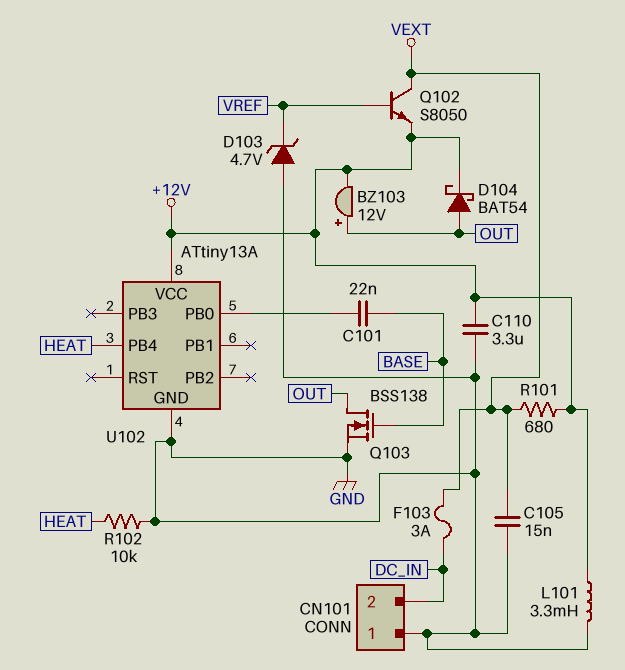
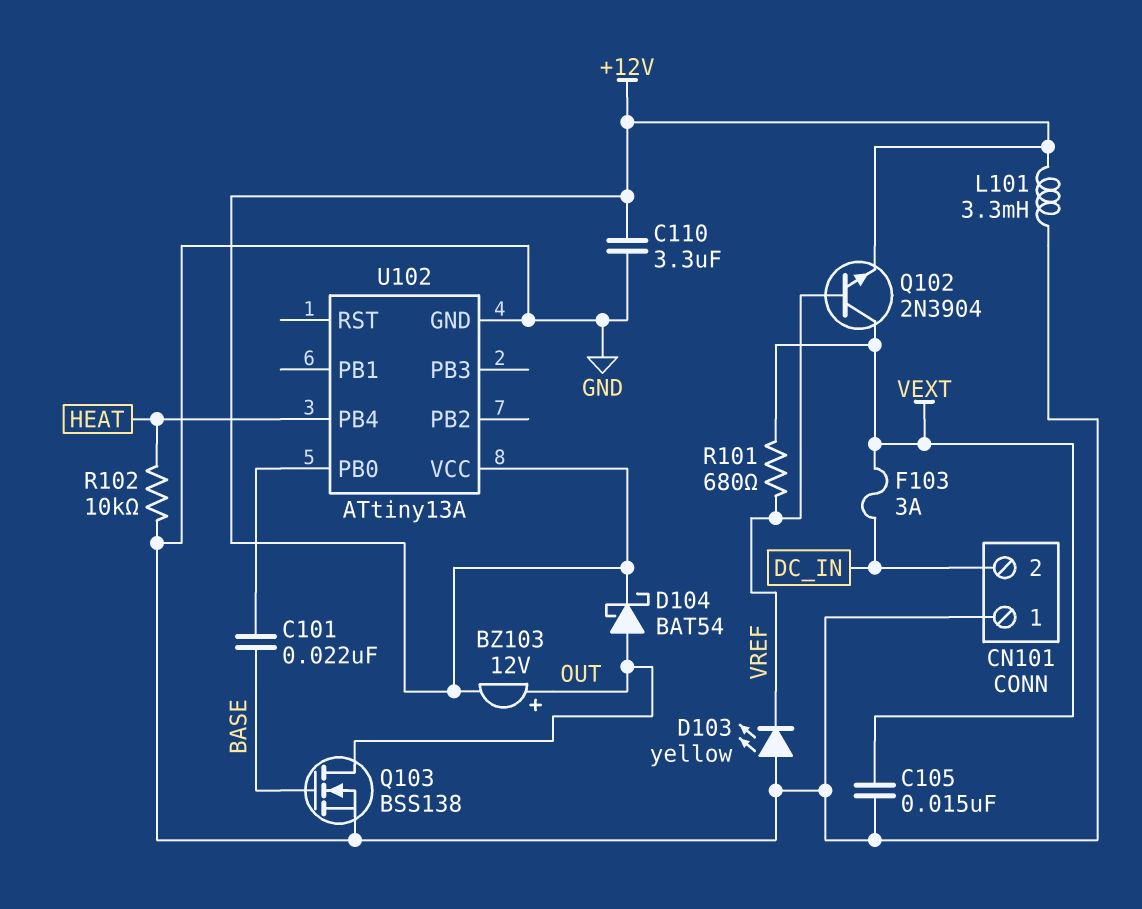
D103: zener 4.7V (A GND, K VREF) -> LED yellow (A GND, K VREF)
Q102: NPN S8050 (B VREF, C VEXT, E +12V) -> NPN 2N3904 (B VREF, C VEXT, E +12V)
R101: 680 (+12V, VEXT) -> 680 (VEXT, VREF)

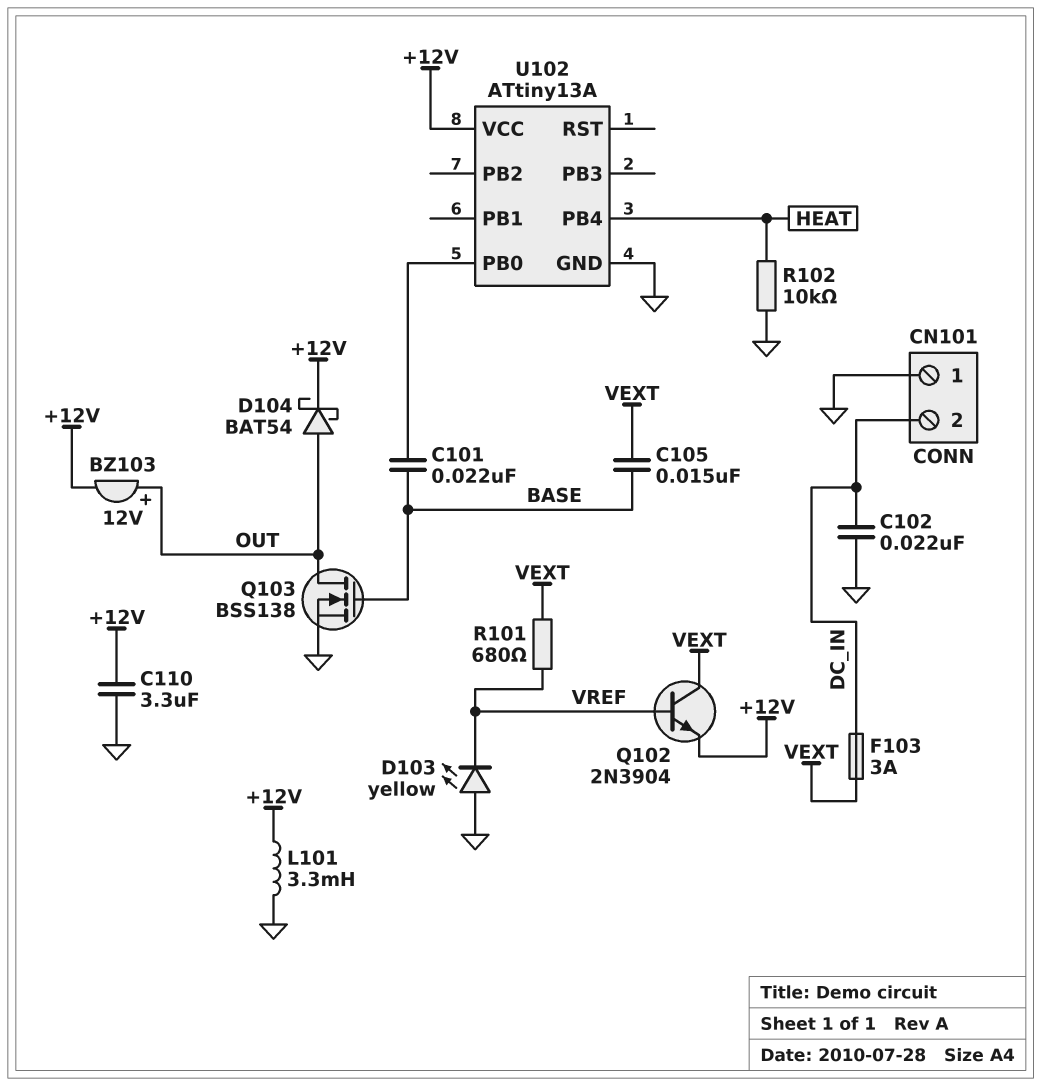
C102: none -> 22nF (DC_IN, GND)
C105: 15nF (GND, VEXT) -> 15nF (BASE, VEXT)

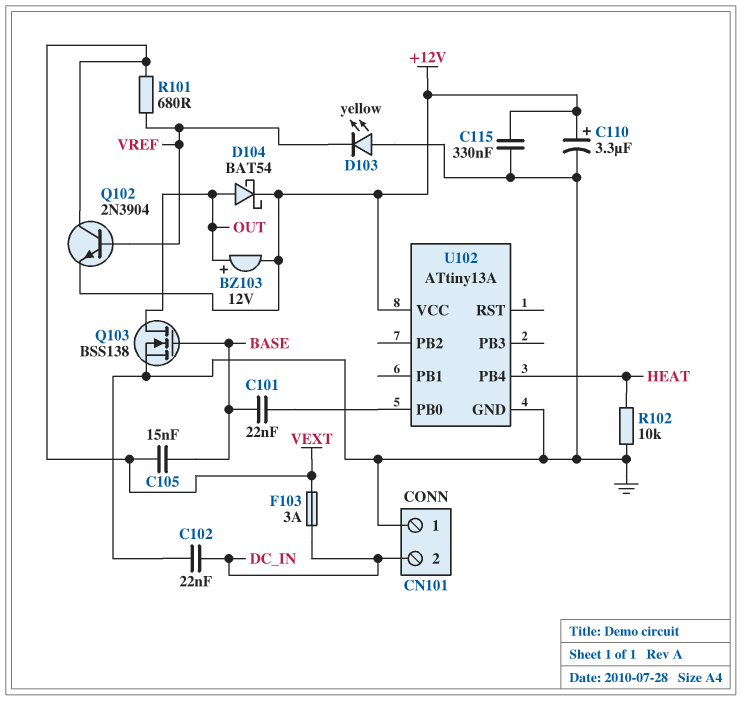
C110: 3.3uF (+12V, GND) -> 3.3uF (plus +12V, minus GND)
C115: none -> 330nF (+12V, GND)
L101: 3.3mH (+12V, GND) -> none

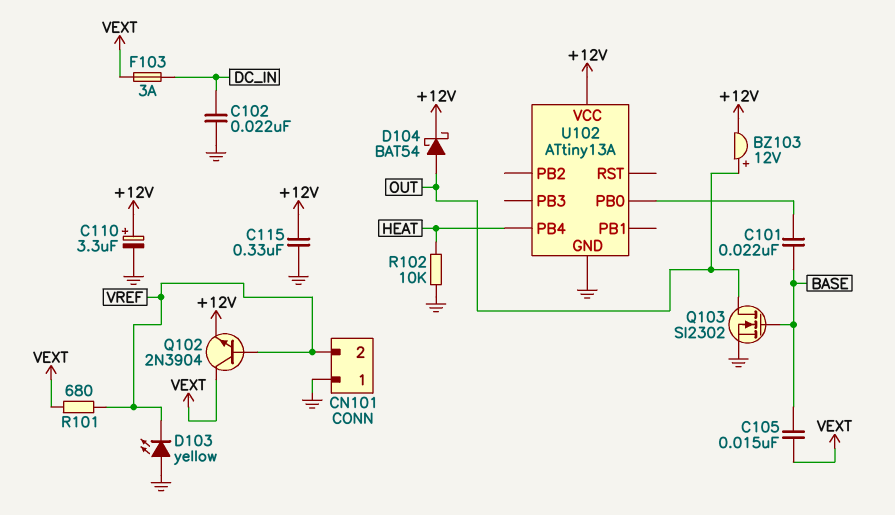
CN101 pin 2: DC_IN -> VREF
Q103: NMOS BSS138 (G BASE, D OUT, S GND) -> NMOS SI2302 (G BASE, D OUT, S GND)

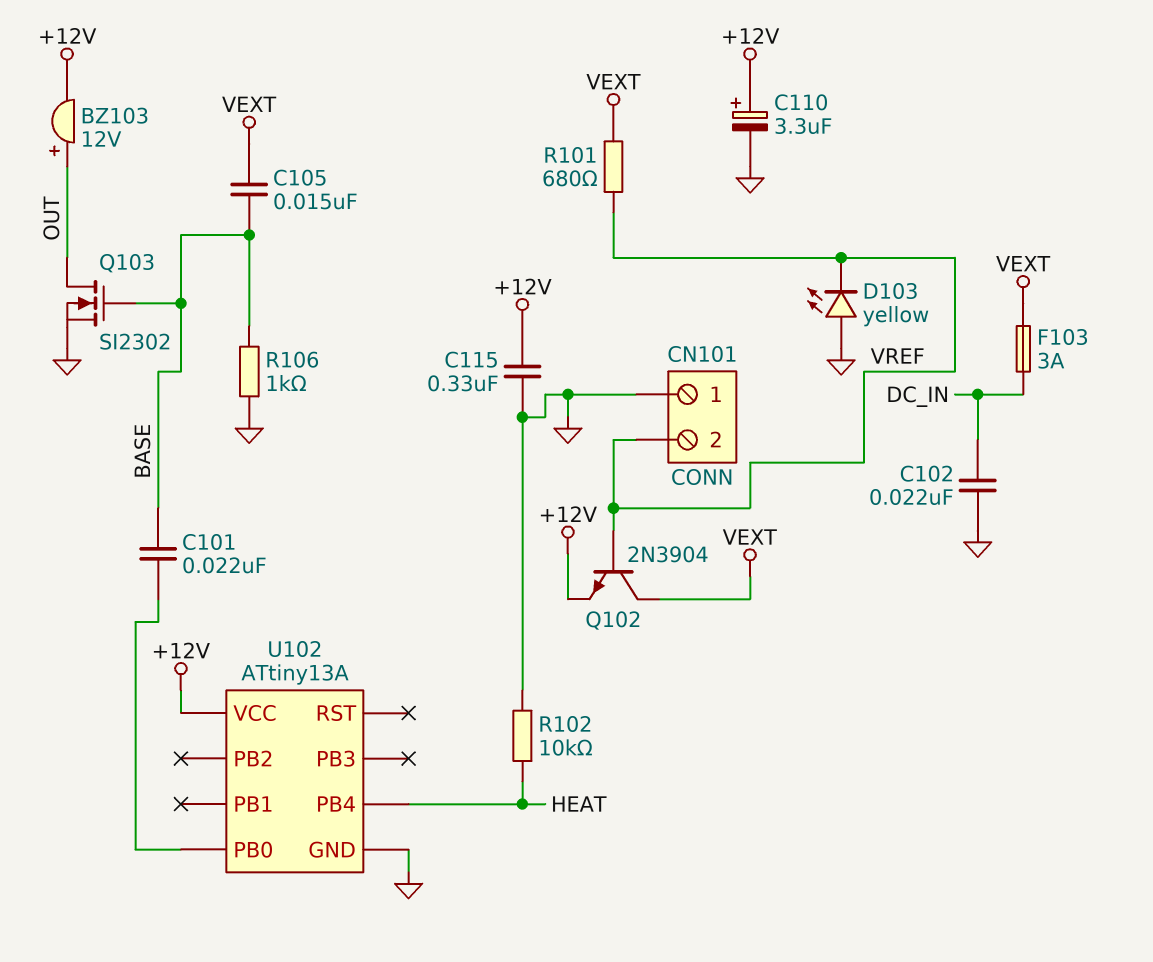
D104: schottky BAT54 (A OUT, K +12V) -> none
R106: none -> 1k (BASE, GND)

